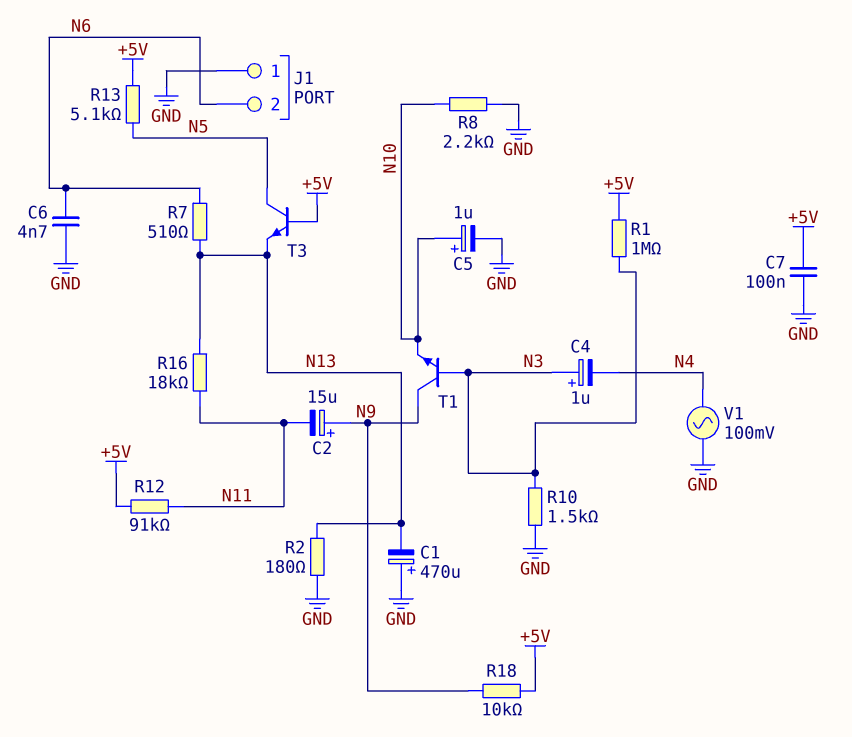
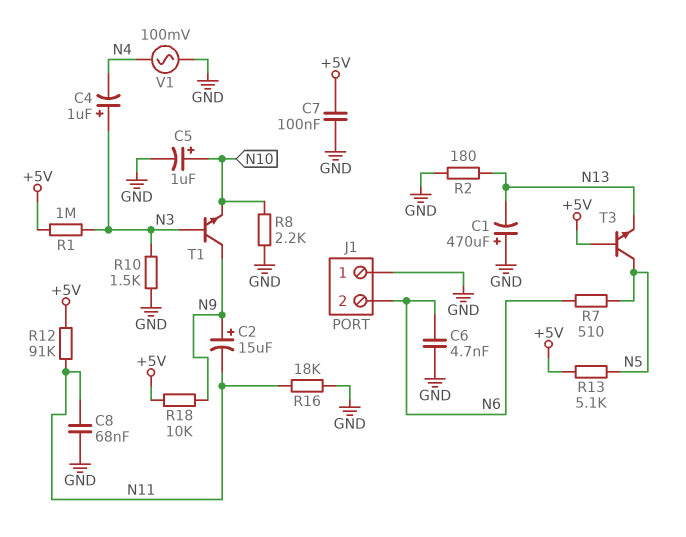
C8: none -> 68nF (GND, N11)
R7: 510 (N6, N13) -> 510 (N5, N6)
R16: 18k (N11, N13) -> 18k (GND, N11)

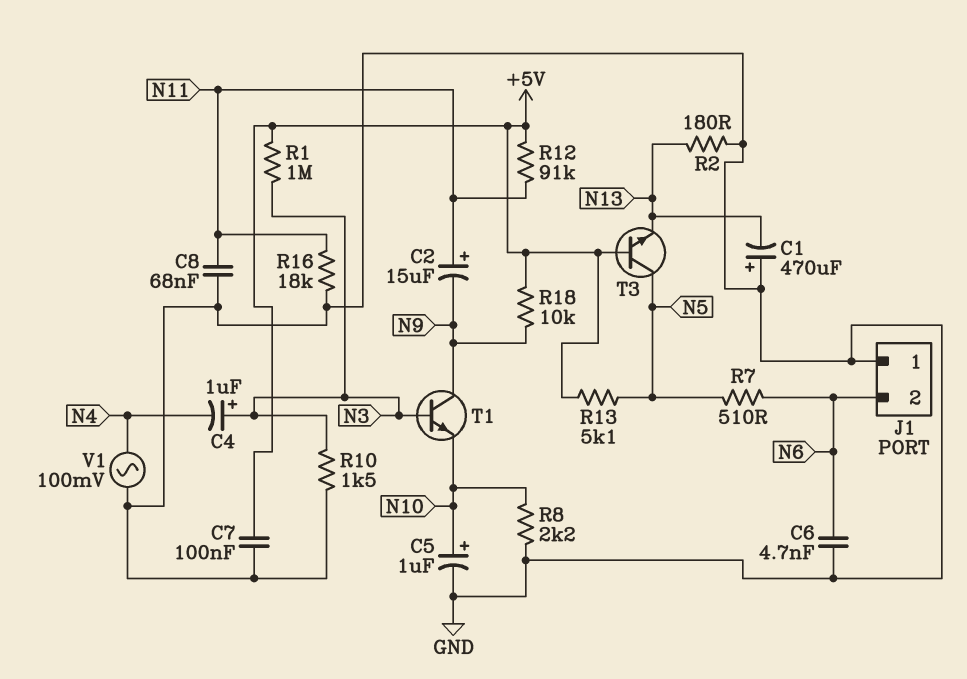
C2: 15uF (plus N9, minus N11) -> 15uF (plus N11, minus N9)

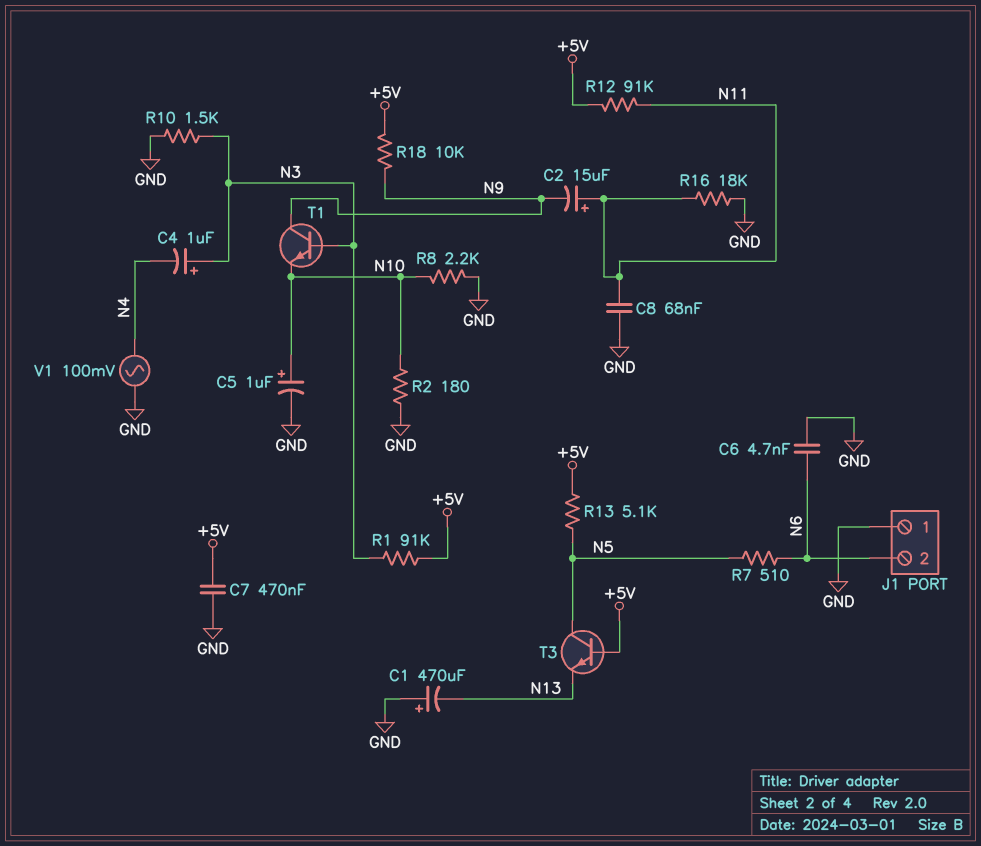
C7: 100nF (+5V, GND) -> 470nF (+5V, GND)
R1: 1M (+5V, N3) -> 91k (+5V, N3)
R2: 180 (GND, N13) -> 180 (GND, N10)

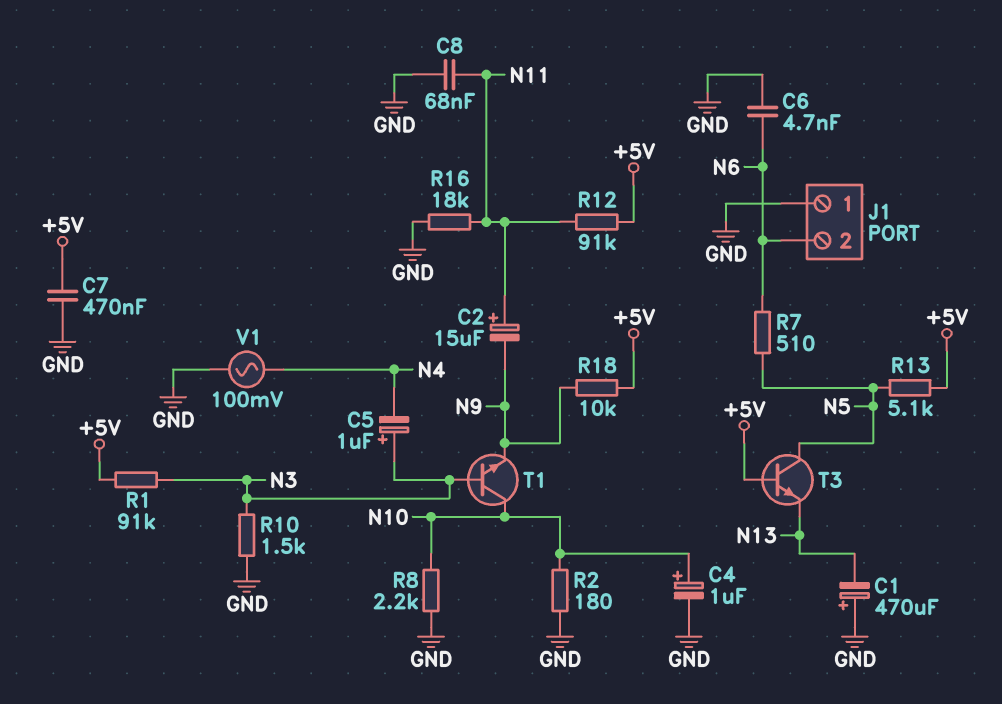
C4: 1uF (plus N3, minus N4) -> 1uF (plus N10, minus GND)
C5: 1uF (plus N10, minus GND) -> 1uF (plus N3, minus N4)
T1: NPN (B N3, C N9, E N10) -> NPN (B N3, C N10, E N9)

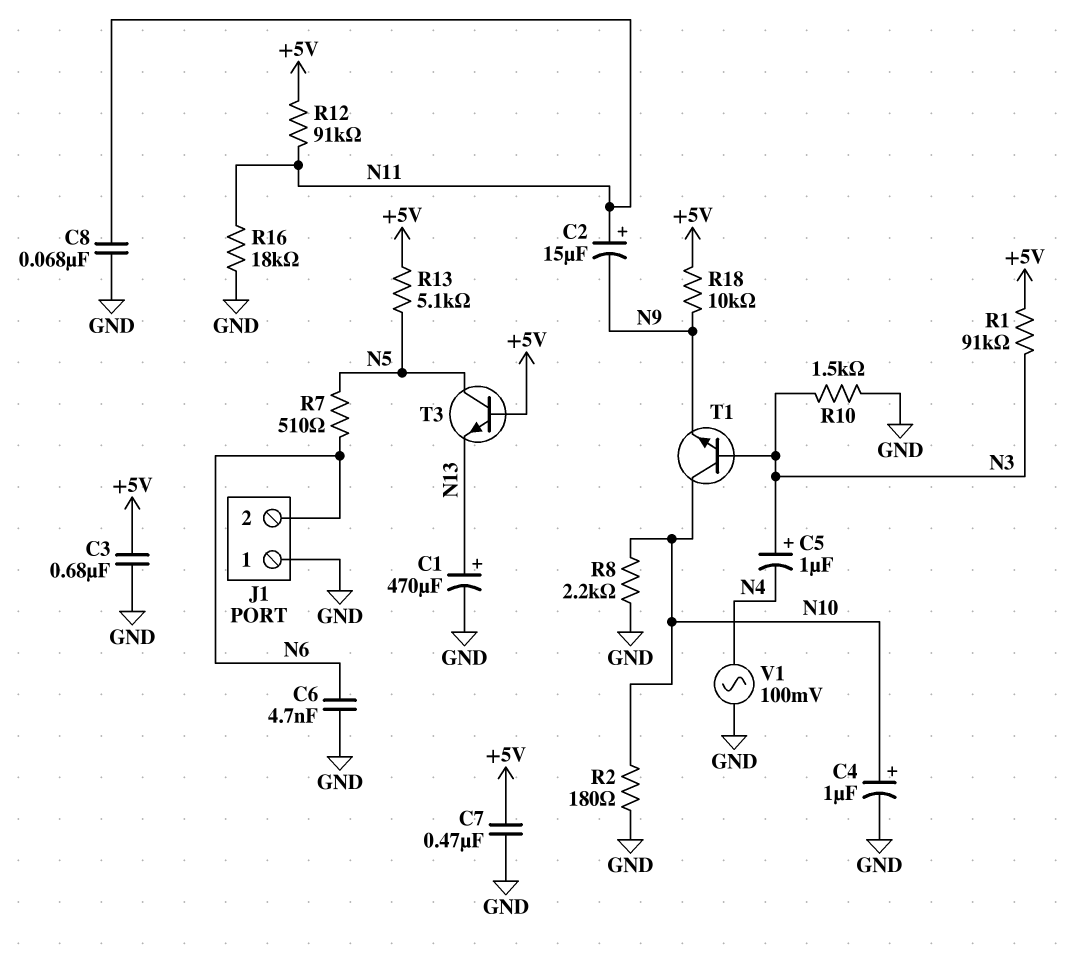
C1: 470uF (plus GND, minus N13) -> 470uF (plus N13, minus GND)
C3: none -> 680nF (+5V, GND)

